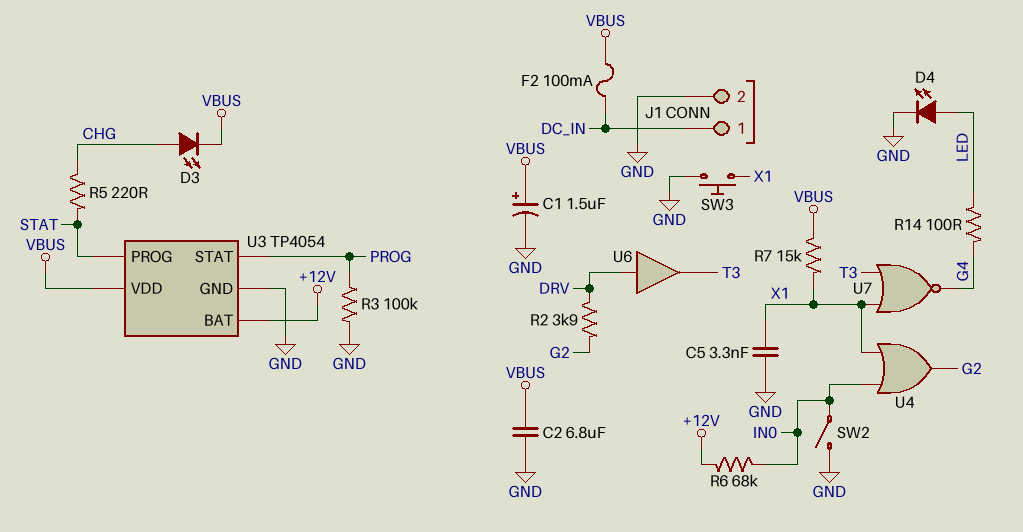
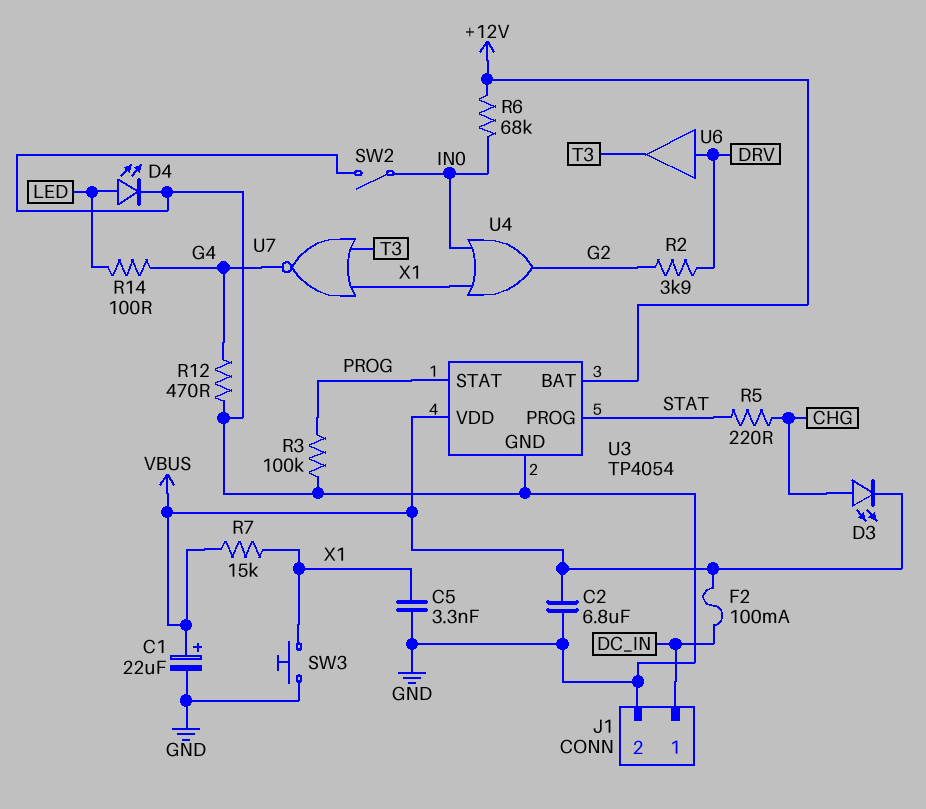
C1: 1.5uF (plus VBUS, minus GND) -> 22uF (plus VBUS, minus GND)
R12: none -> 470 (G4, GND)

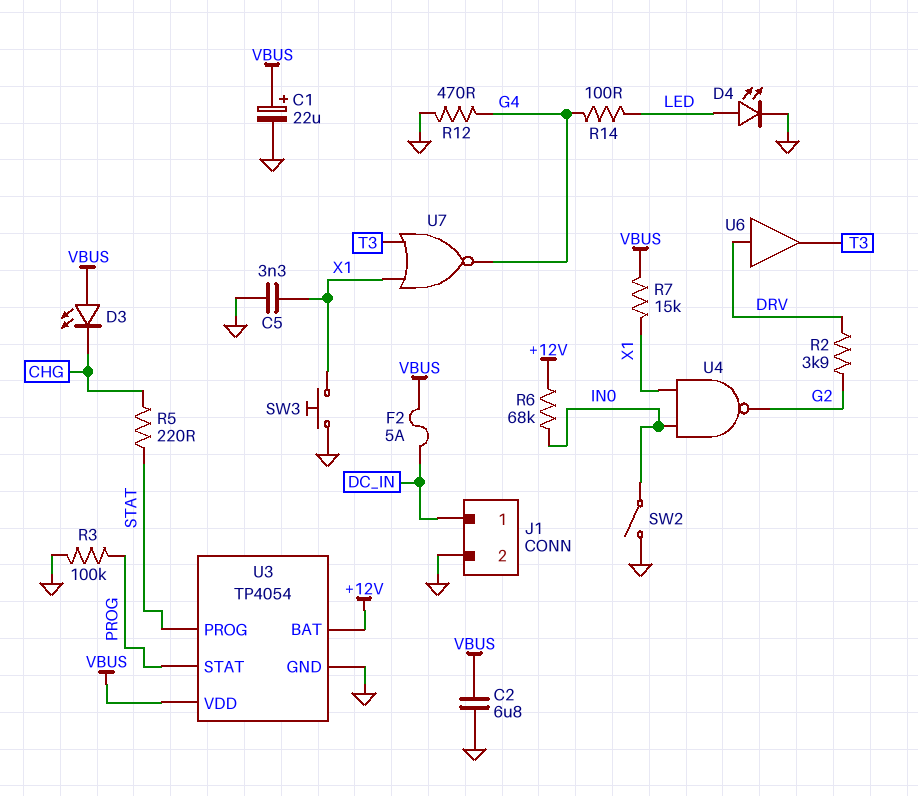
D3: LED (A CHG, K VBUS) -> LED (A VBUS, K CHG)
F2: 100mA (DC_IN, VBUS) -> 5A (DC_IN, VBUS)
U4: OR (in IN0, in X1, out G2) -> NAND (in IN0, in X1, out G2)

